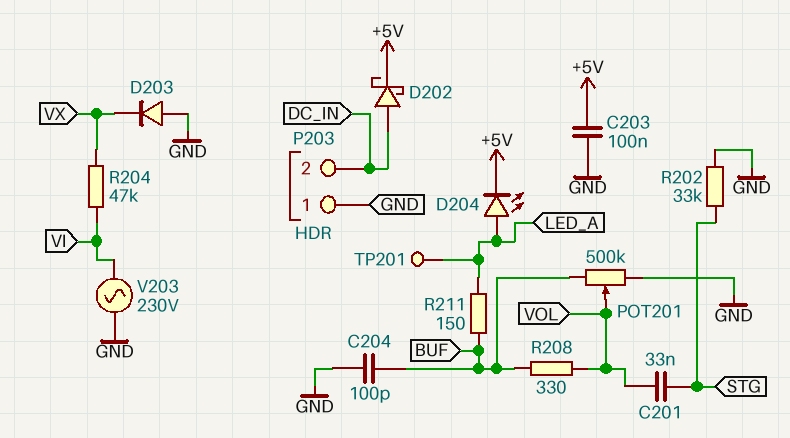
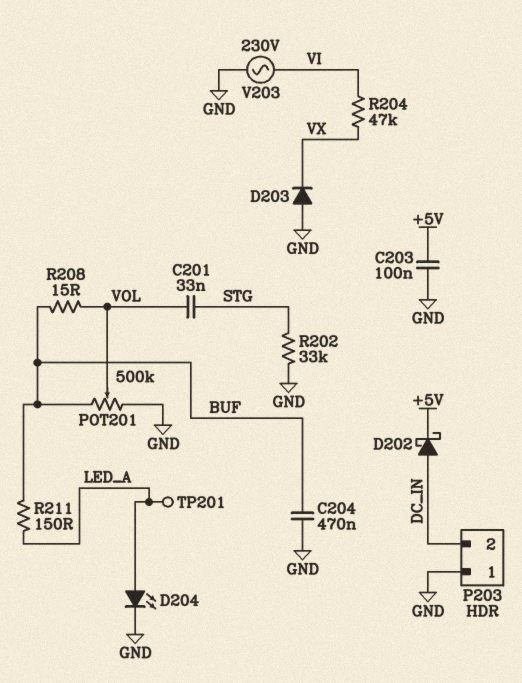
C204: 100pF (BUF, GND) -> 470nF (BUF, GND)
D204: LED (A LED_A, K +5V) -> LED (A LED_A, K GND)
R208: 330 (BUF, VOL) -> 15 (BUF, VOL)

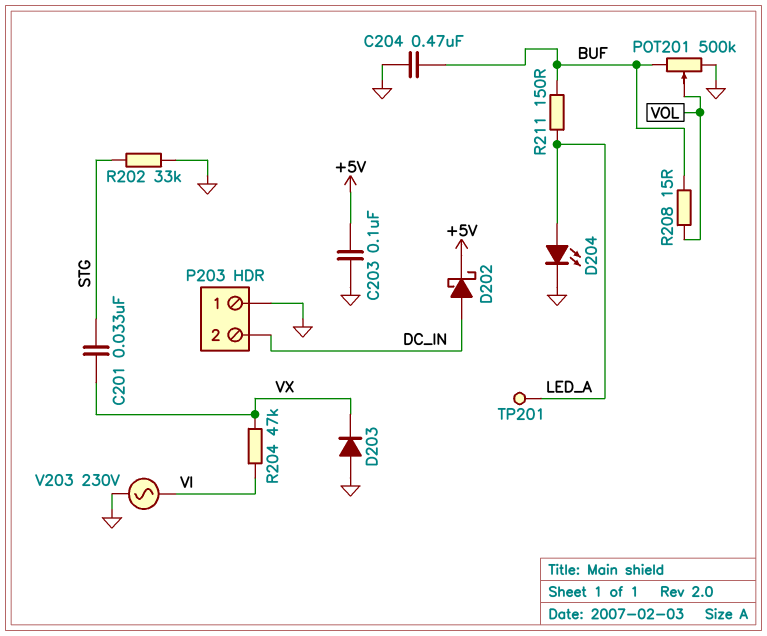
C201: 33nF (STG, VOL) -> 33nF (STG, VX)

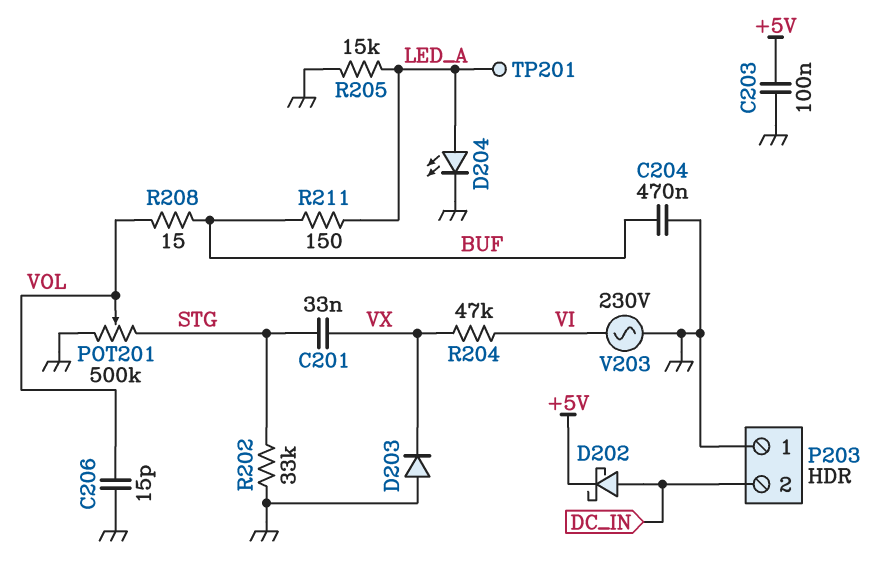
C206: none -> 15pF (GND, VOL)
POT201: 500k (BUF, GND, wiper VOL) -> 500k (GND, STG, wiper VOL)
R205: none -> 15k (GND, LED_A)

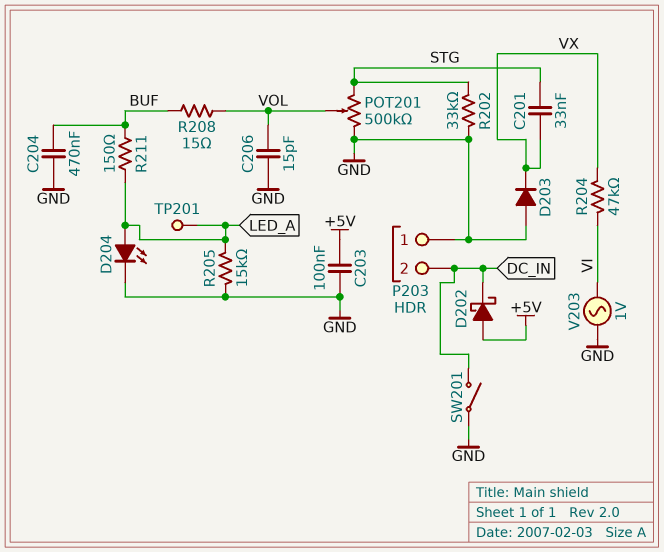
D202: schottky (A DC_IN, K +5V) -> schottky (A +5V, K DC_IN)
SW201: none -> switch (DC_IN, GND)
V203: AC 230V (GND, VI) -> AC 1V (GND, VI)

